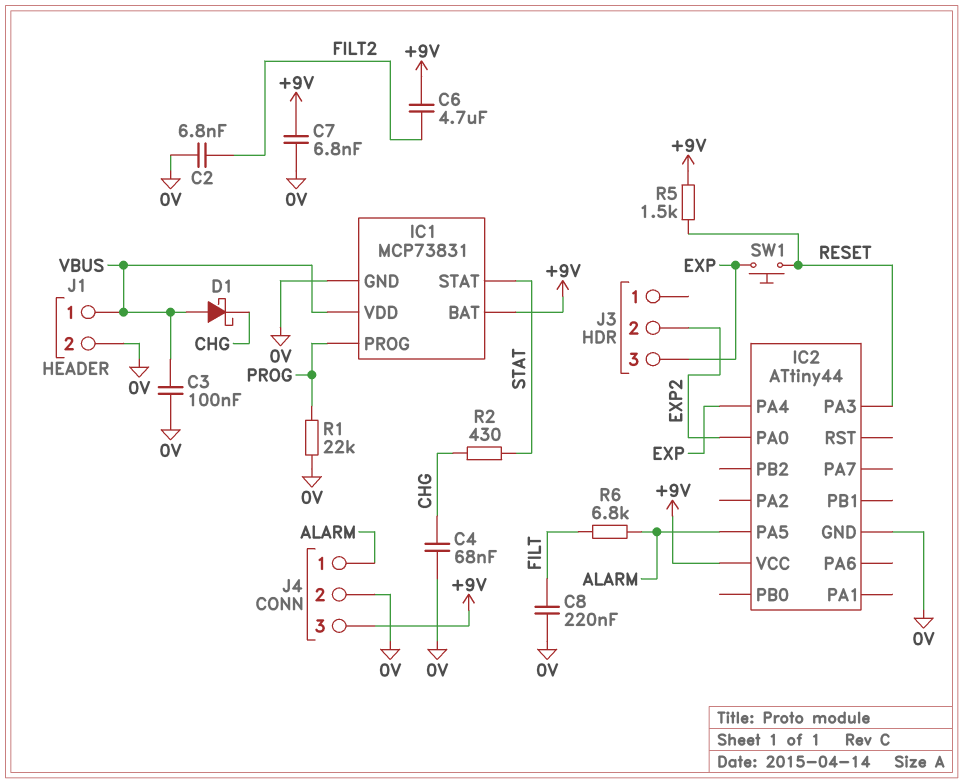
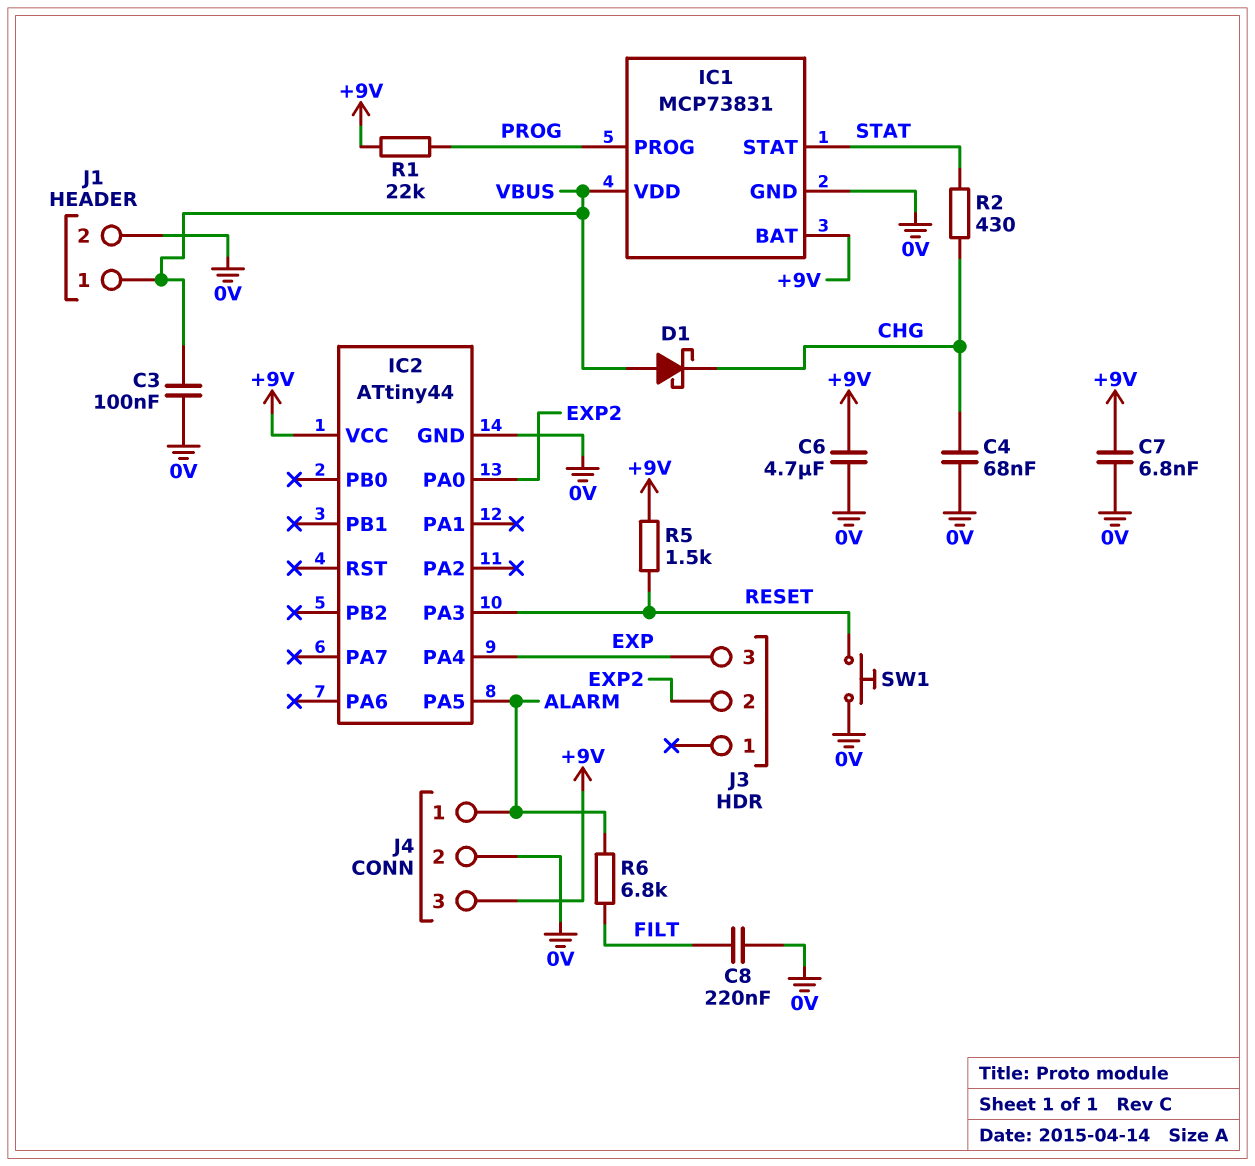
C2: 6.8nF (0V, FILT2) -> none
C6: 4.7uF (+9V, FILT2) -> 4.7uF (+9V, 0V)
R1: 22k (0V, PROG) -> 22k (+9V, PROG)
SW1: button (EXP, RESET) -> button (0V, RESET)

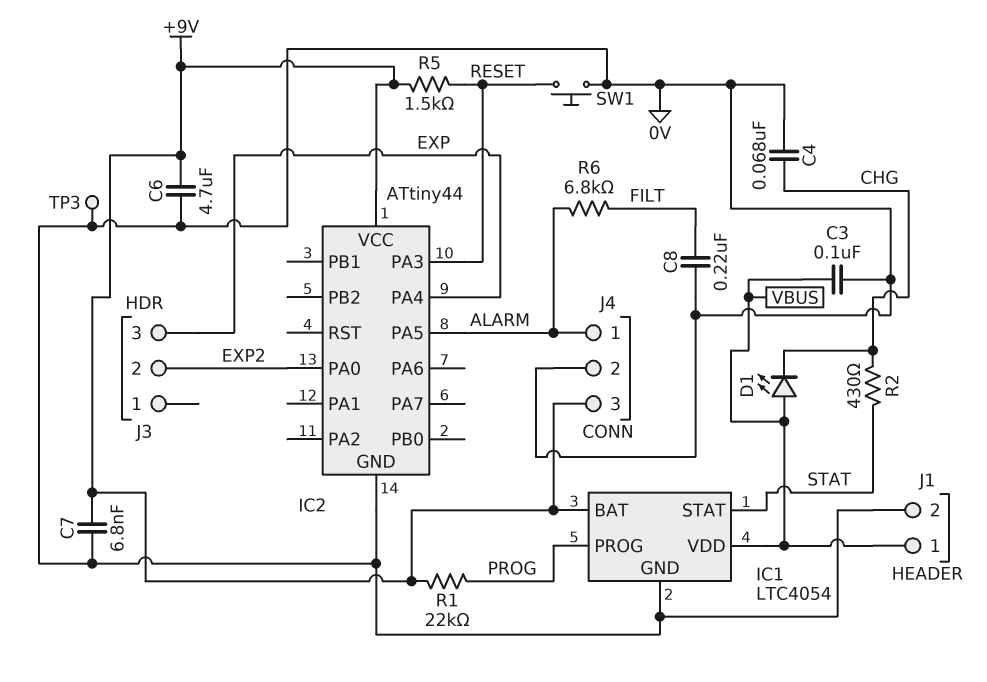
D1: schottky (A VBUS, K CHG) -> LED (A VBUS, K CHG)
IC1: MCP73831 -> LTC4054
TP3: none -> test point (0V)

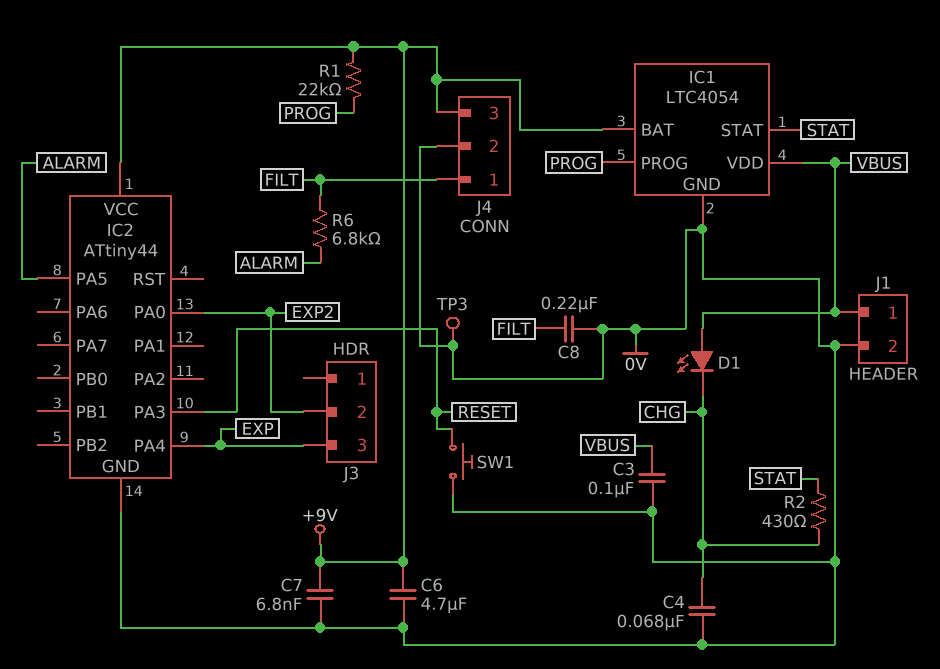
J4 pin 1: ALARM -> FILT
R5: 1.5k (+9V, RESET) -> none

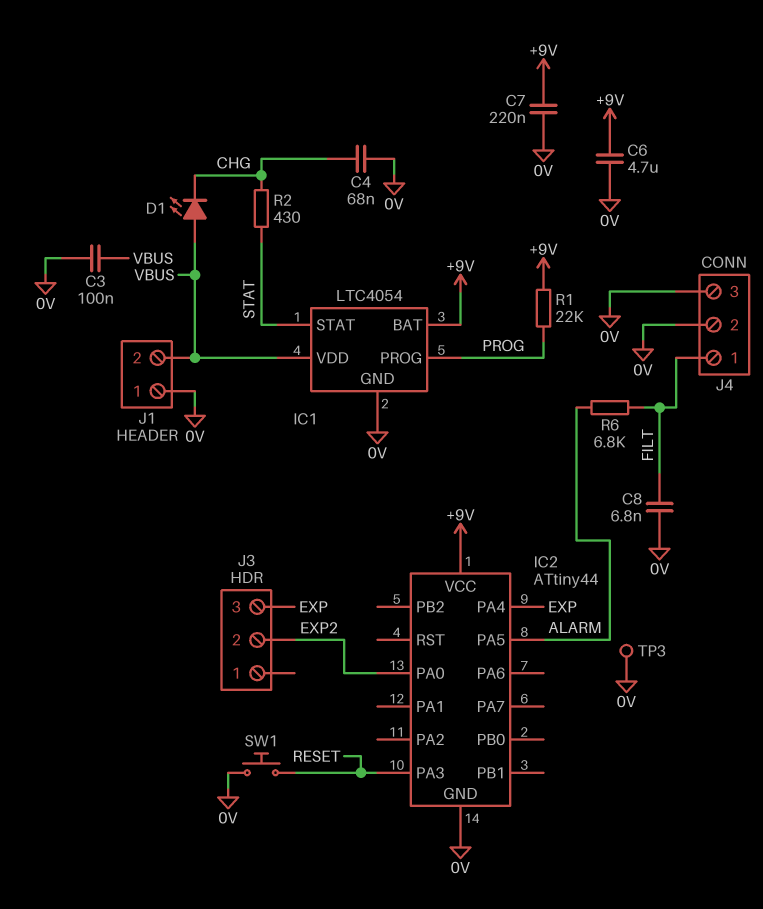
C7: 6.8nF (+9V, 0V) -> 220nF (+9V, 0V)
C8: 220nF (0V, FILT) -> 6.8nF (0V, FILT)
J1 pin 1: VBUS -> 0V
J1 pin 2: 0V -> VBUS
J4 pin 3: +9V -> 0V

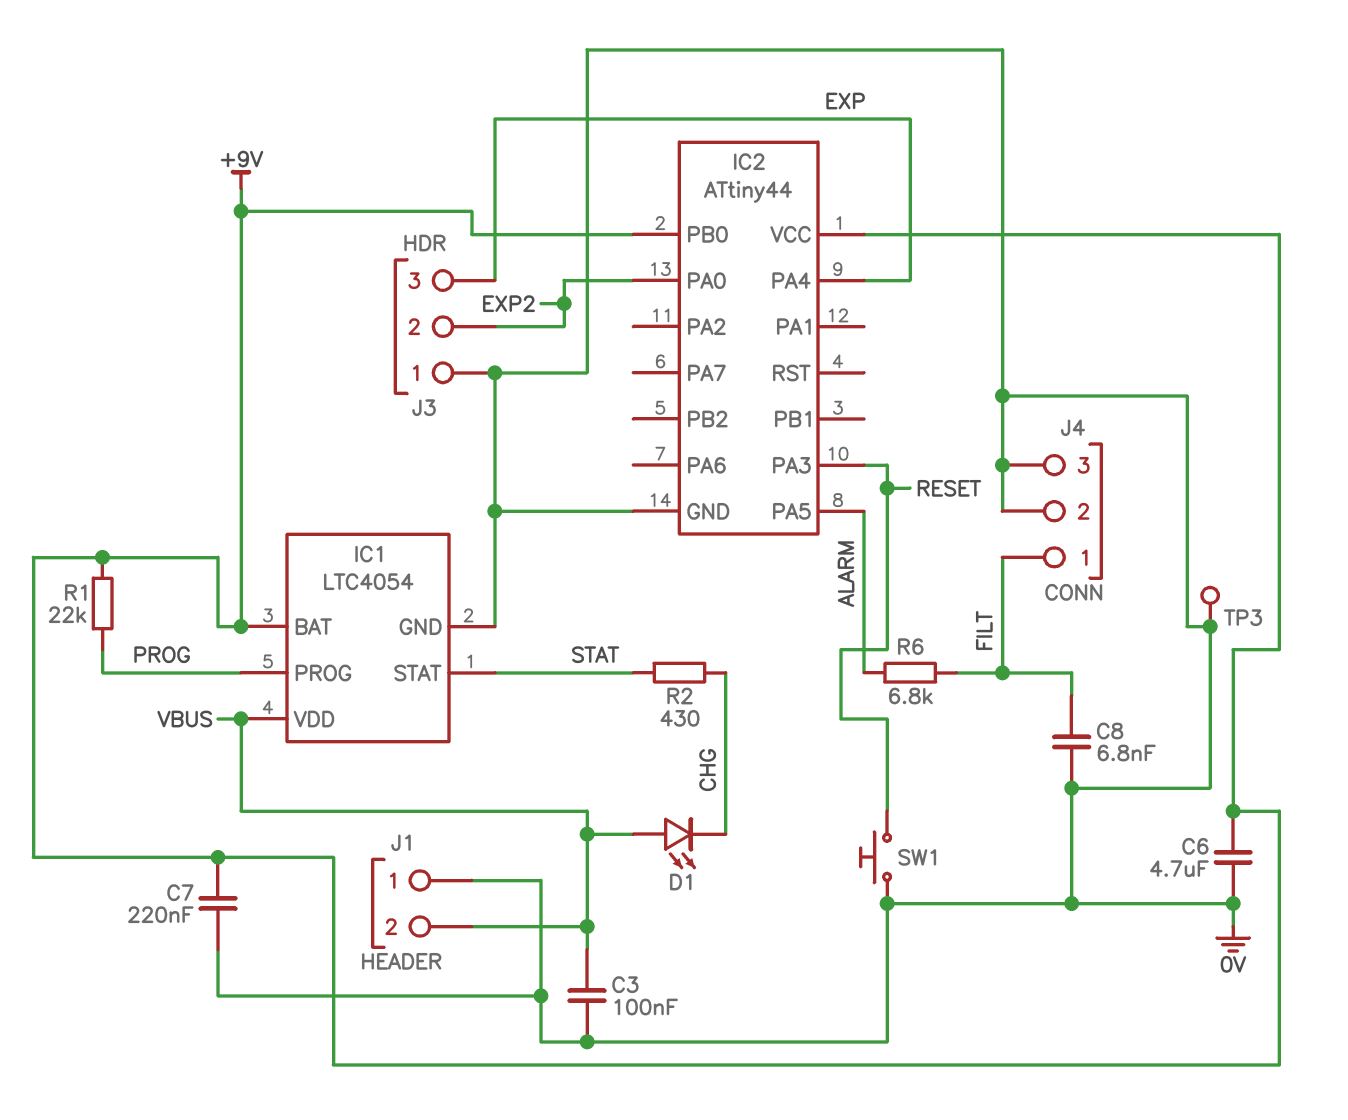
C4: 68nF (0V, CHG) -> none
IC2 pin PB0: none -> +9V
J3 pin 1: none -> 0V

